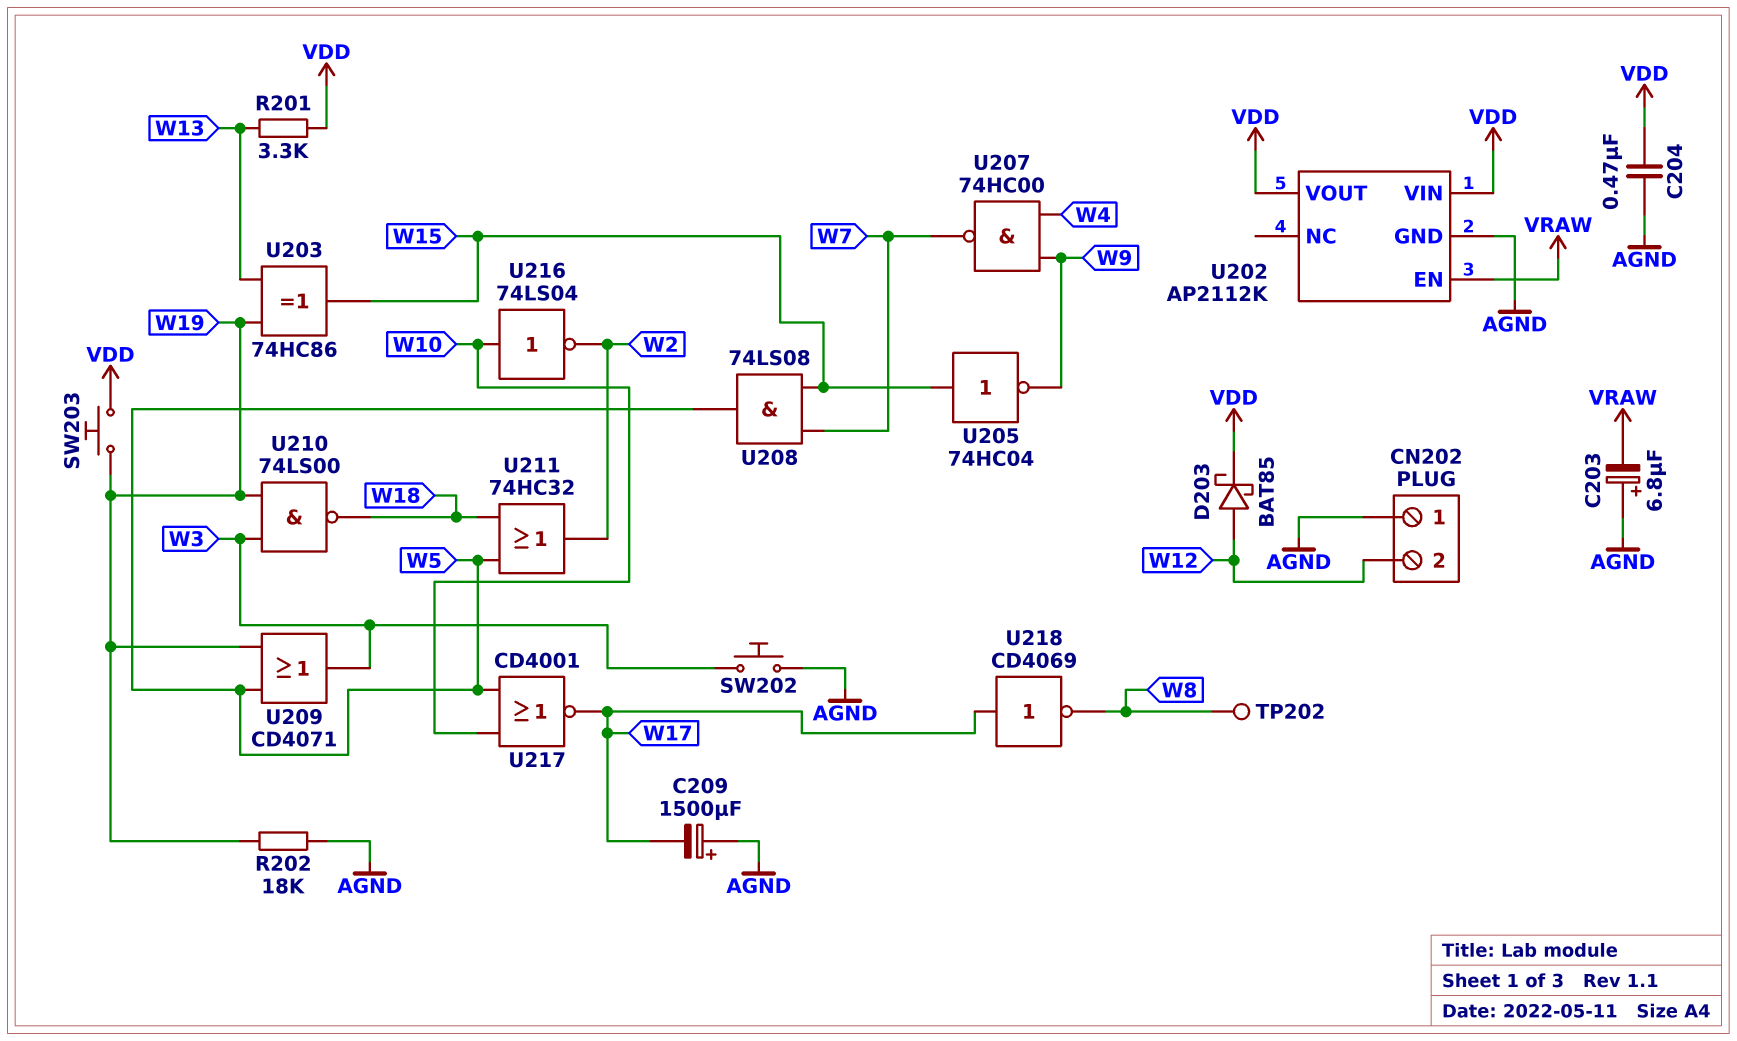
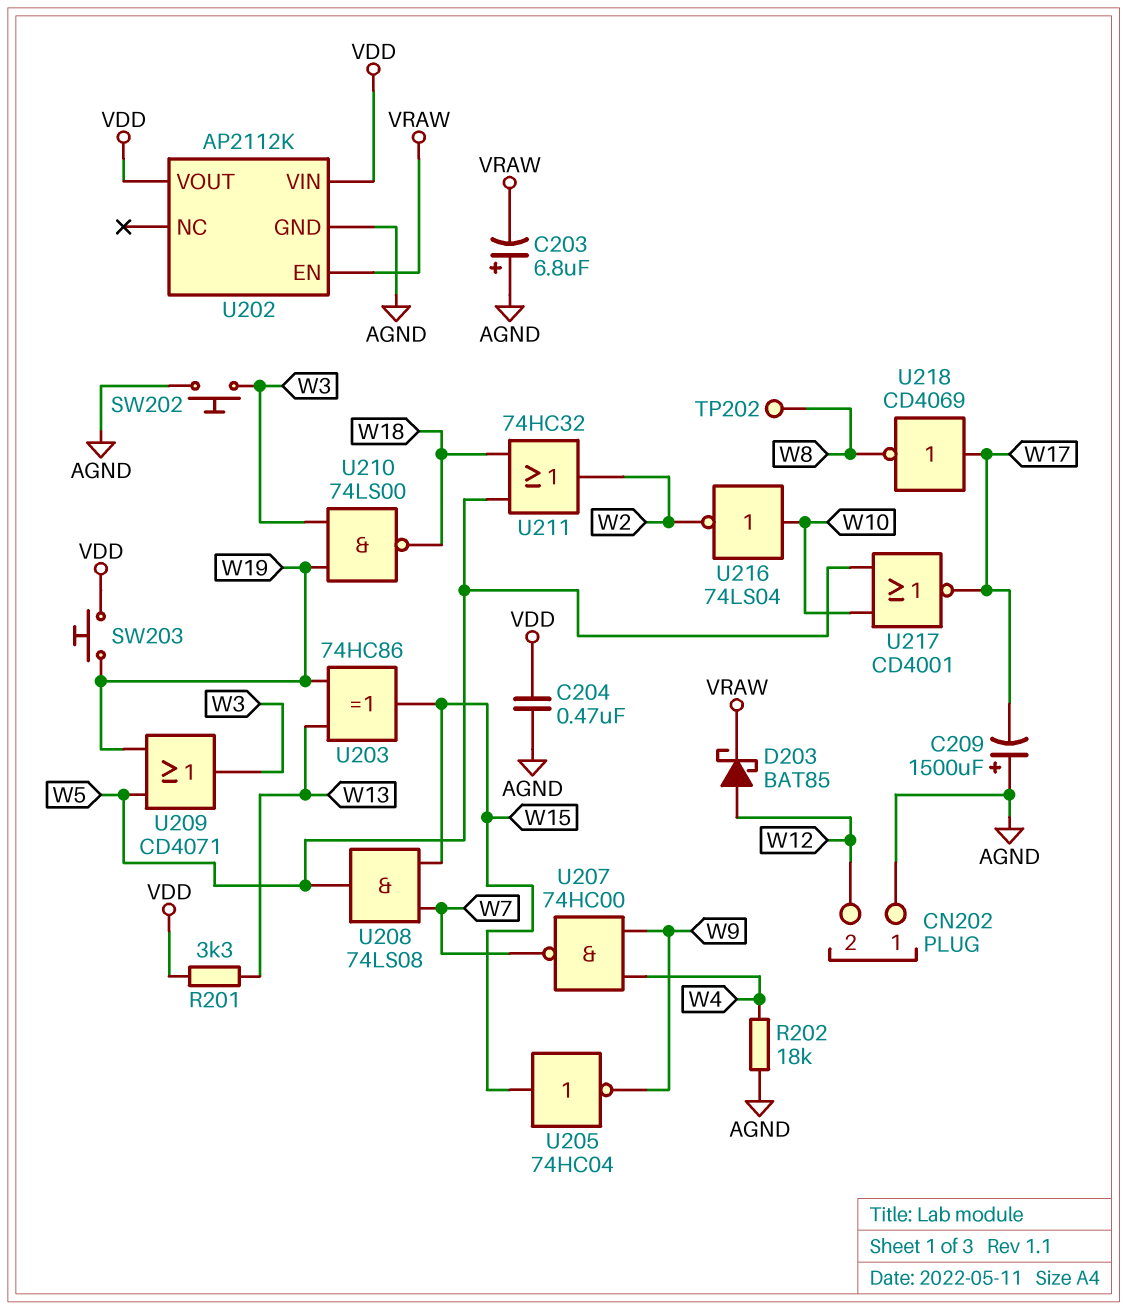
D203: schottky BAT85 (A W12, K VDD) -> schottky BAT85 (A W12, K VRAW)
R202: 18k (AGND, W19) -> 18k (AGND, W4)

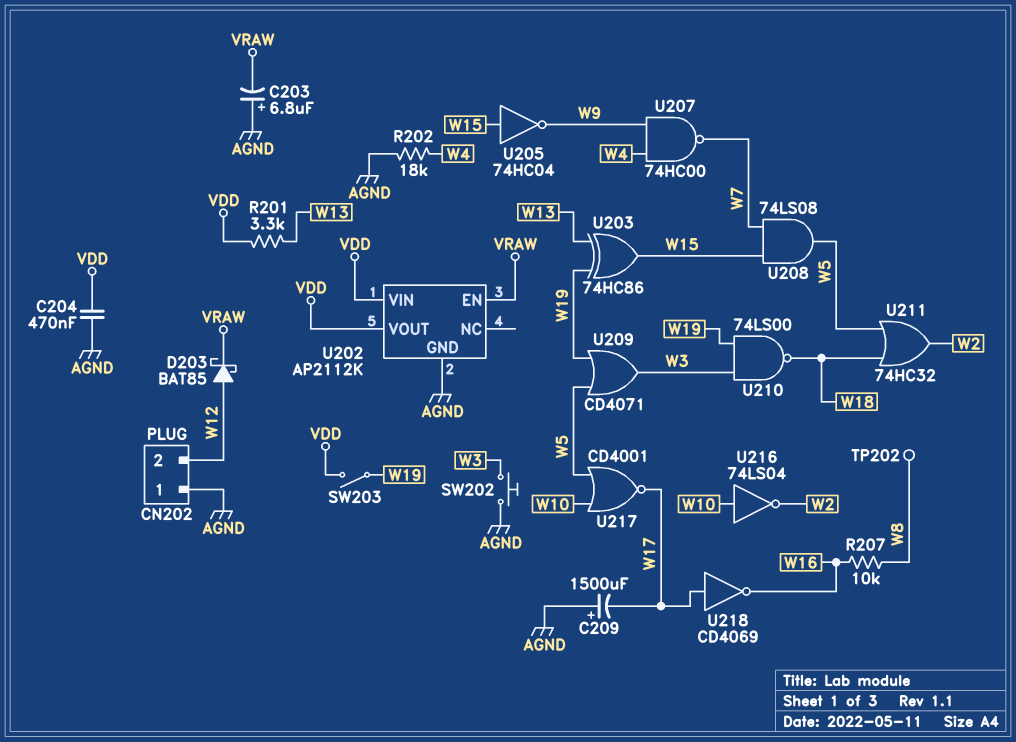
R207: none -> 10k (W8, W16)
SW203: button (VDD, W19) -> switch (VDD, W19)
U218: NOT CD4069 (in W17, out W8) -> NOT CD4069 (in W17, out W16)

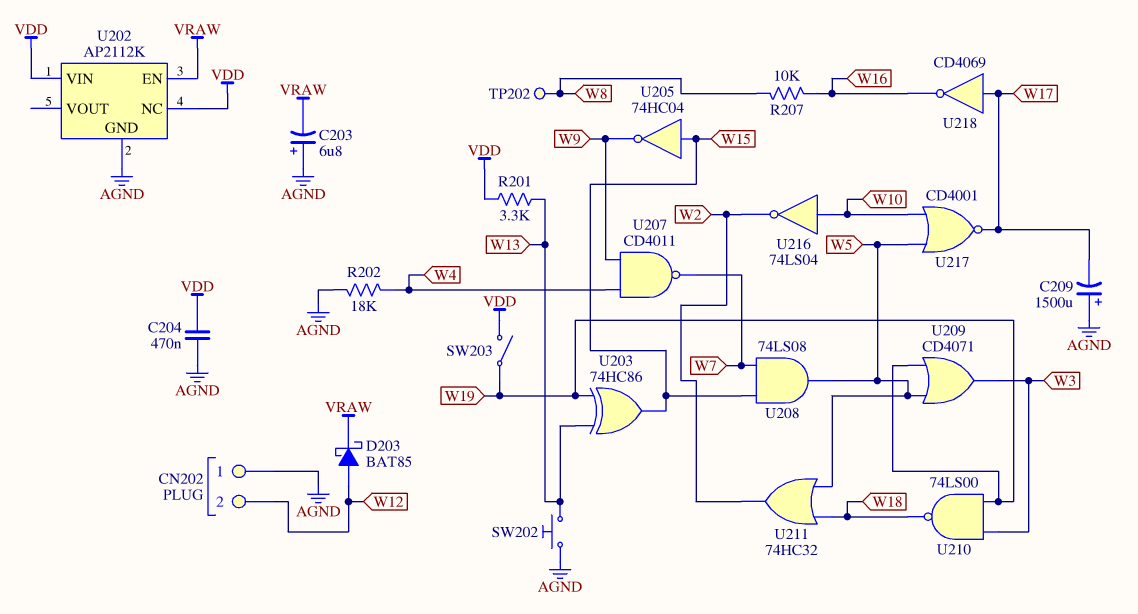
SW202: button (AGND, W3) -> button (AGND, W13)
U202 pin NC: none -> VDD
U202 pin VOUT: VDD -> none
U207: NAND 74HC00 (in W4, in W9, out W7) -> NAND CD4011 (in W4, in W9, out W7)

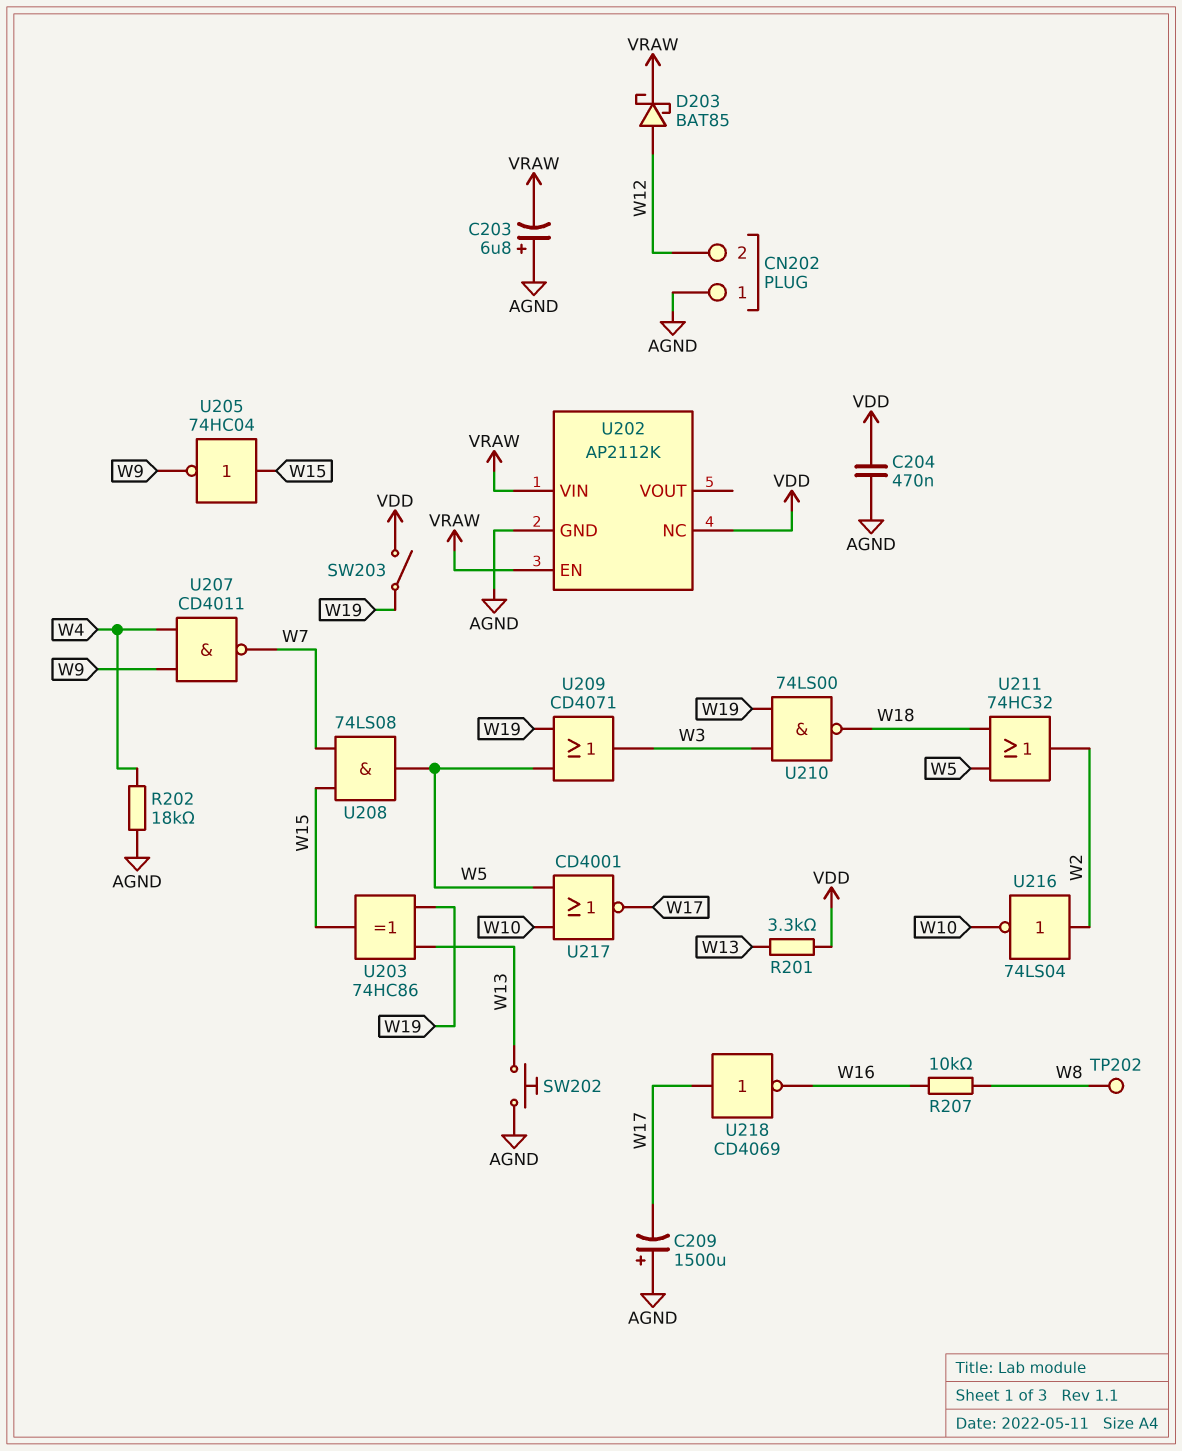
U202 pin VIN: VDD -> VRAW
U216: NOT 74LS04 (in W10, out W2) -> NOT 74LS04 (in W2, out W10)

